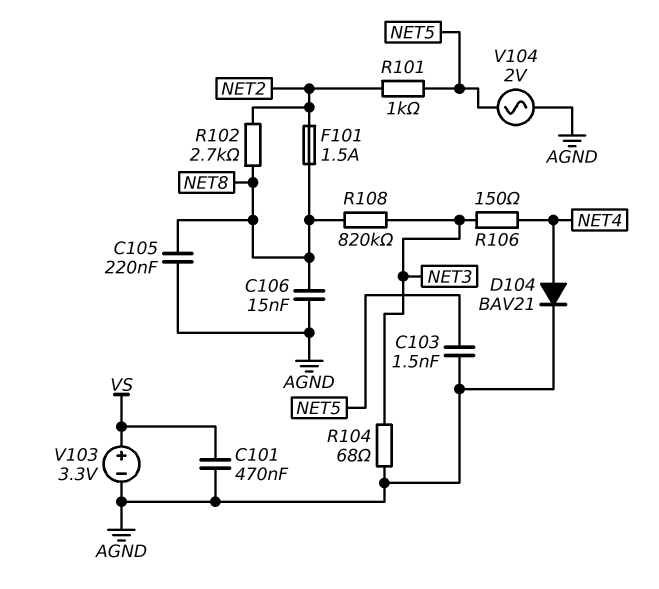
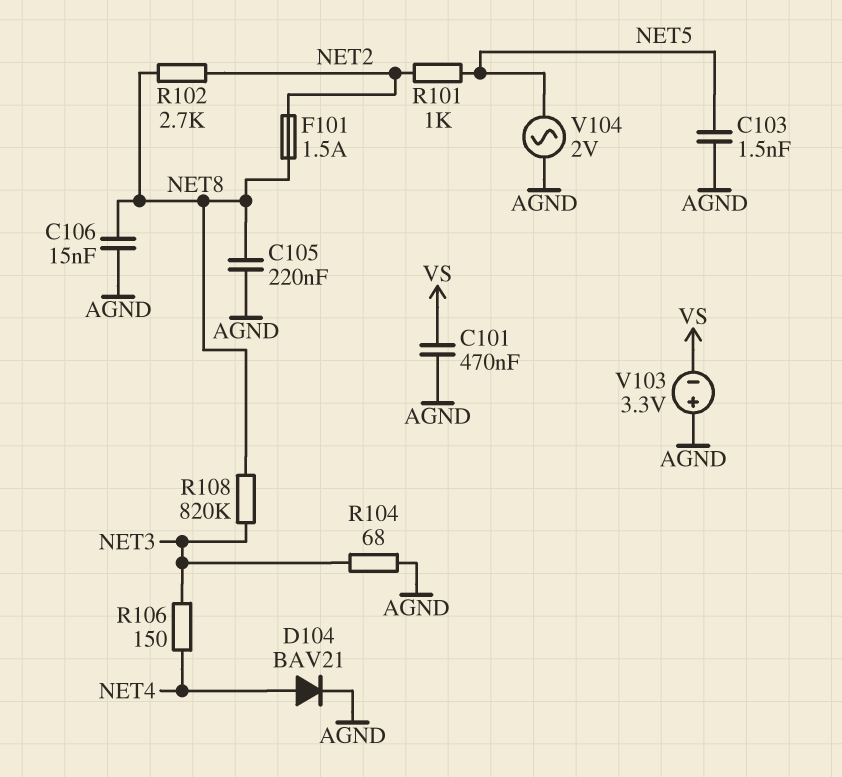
V103: 3.3V (plus VS, minus AGND) -> 3.3V (plus AGND, minus VS)

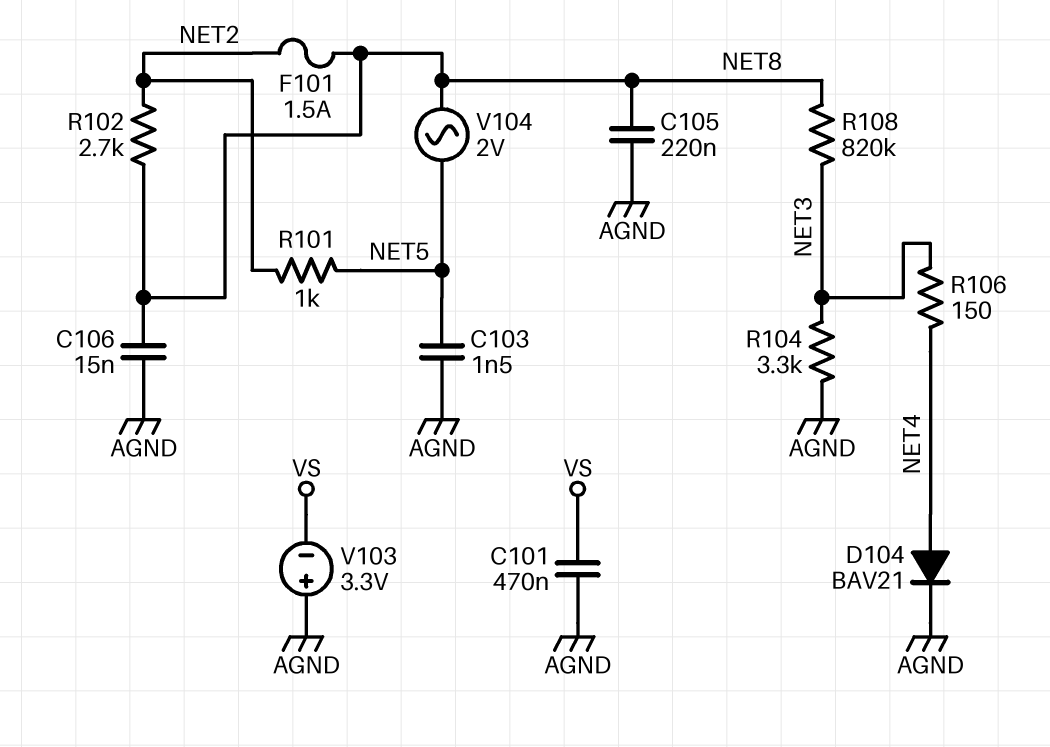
R104: 68 (AGND, NET3) -> 3.3k (AGND, NET3)
V104: AC 2V (AGND, NET5) -> AC 2V (NET5, NET8)

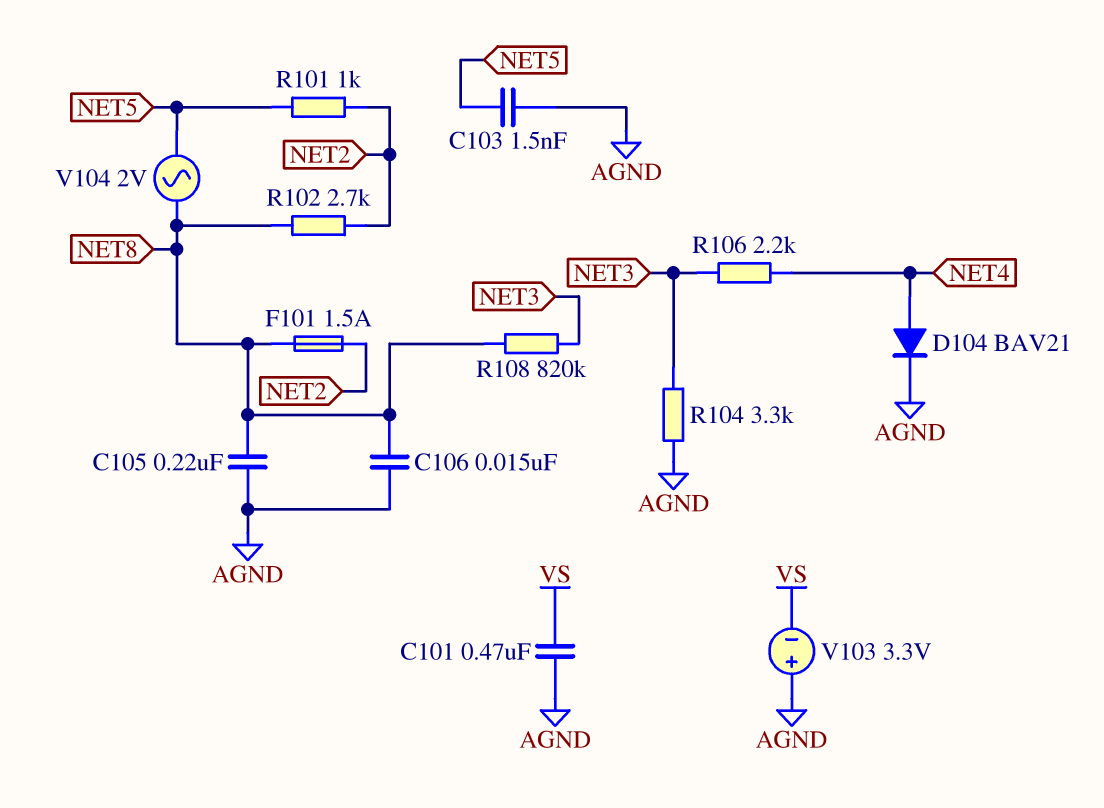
R106: 150 (NET3, NET4) -> 2.2k (NET3, NET4)

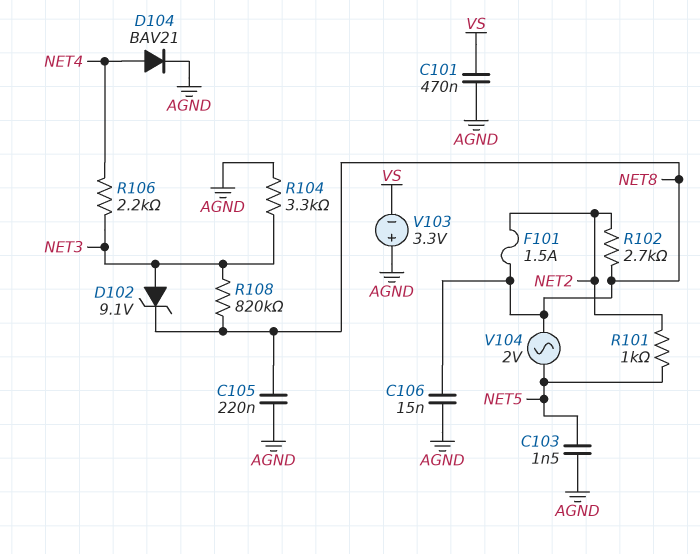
D102: none -> zener 9.1V (A NET3, K NET8)

